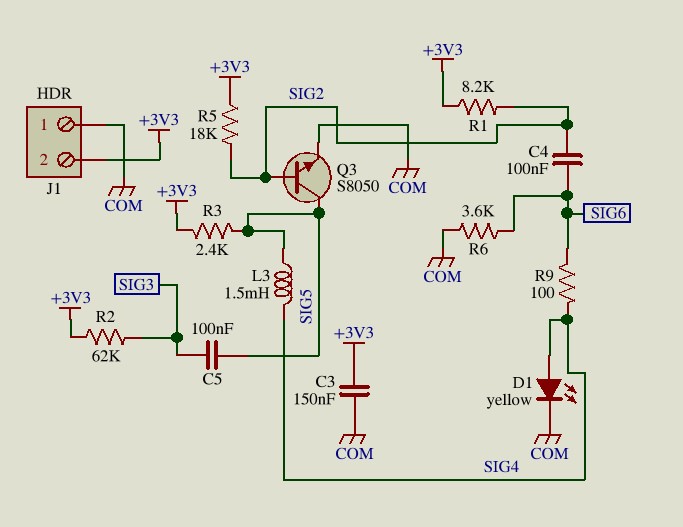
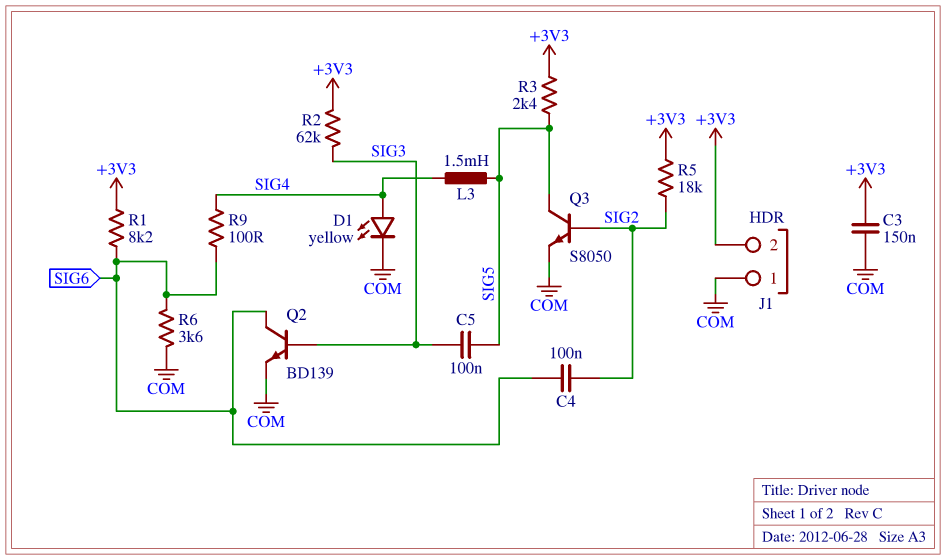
Q2: none -> NPN BD139 (B SIG3, C SIG6, E COM)
R1: 8.2k (+3V3, SIG2) -> 8.2k (+3V3, SIG6)

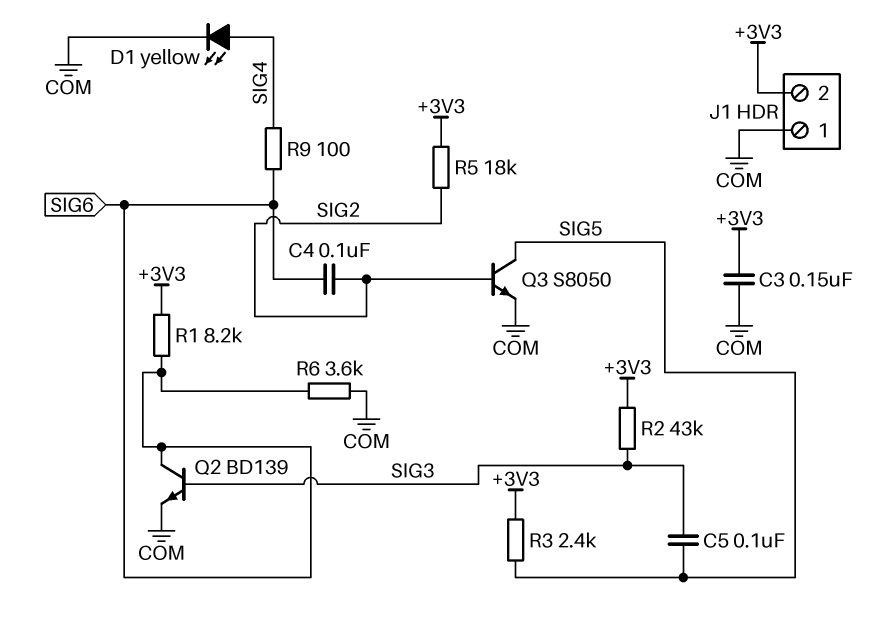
L3: 1.5mH (SIG4, SIG5) -> none
R2: 62k (+3V3, SIG3) -> 43k (+3V3, SIG3)

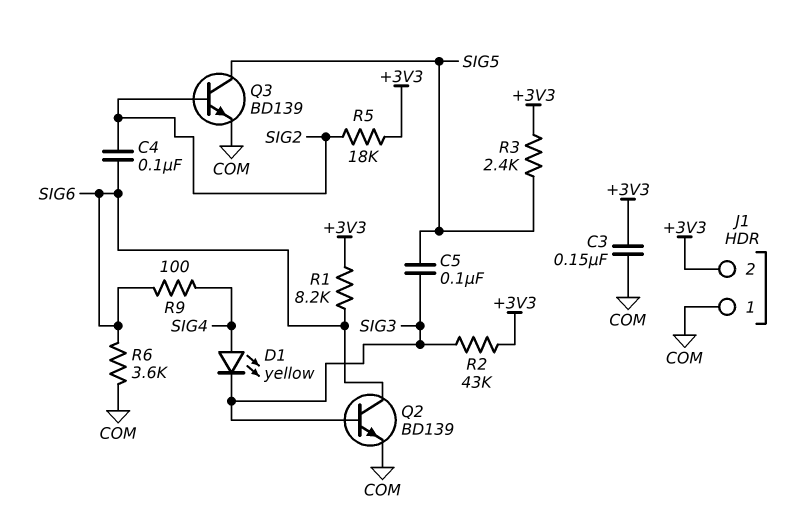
D1: LED yellow (A SIG4, K COM) -> LED yellow (A SIG4, K SIG3)
Q3: NPN S8050 (B SIG2, C SIG5, E COM) -> NPN BD139 (B SIG2, C SIG5, E COM)

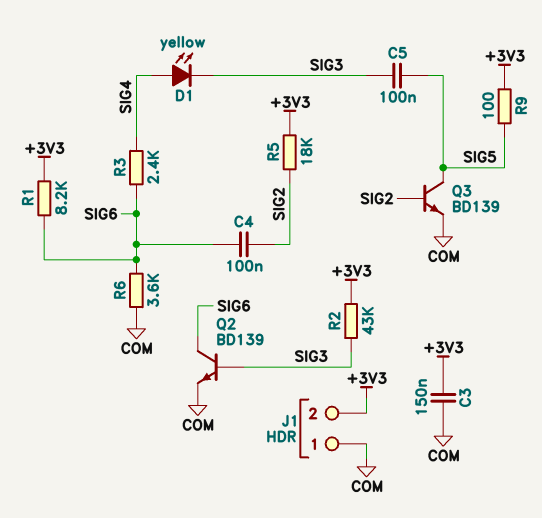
R3: 2.4k (+3V3, SIG5) -> 2.4k (SIG4, SIG6)
R9: 100 (SIG4, SIG6) -> 100 (+3V3, SIG5)

